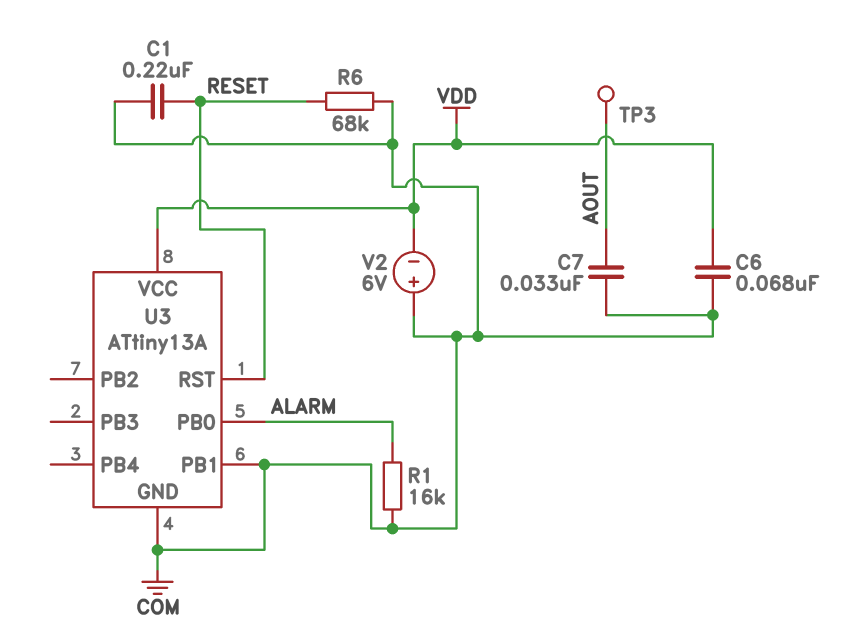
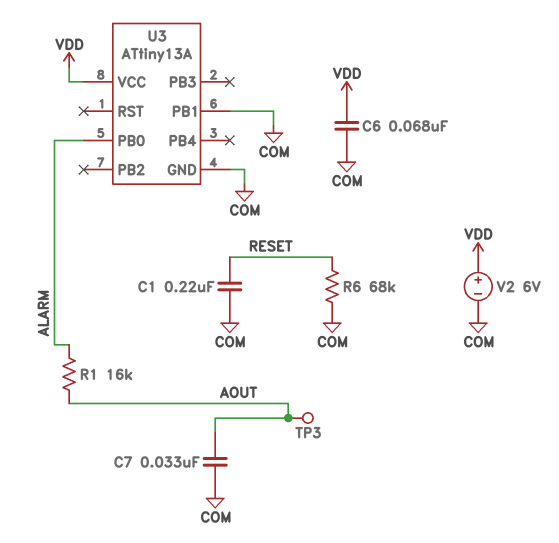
R1: 16k (ALARM, COM) -> 16k (ALARM, AOUT)
U3 pin RST: RESET -> none
V2: 6V (plus COM, minus VDD) -> 6V (plus VDD, minus COM)

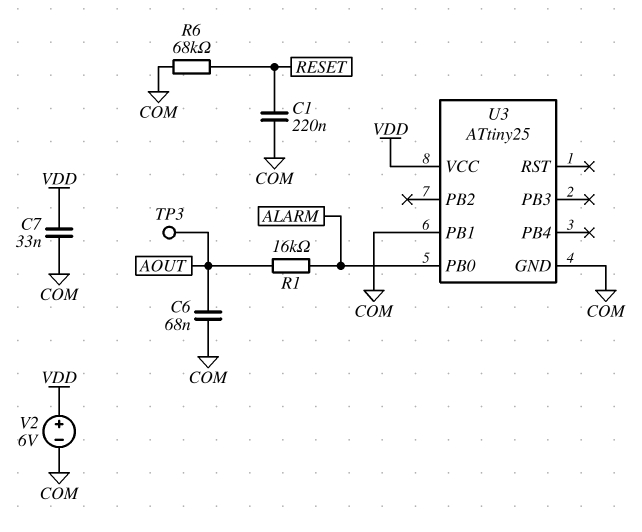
C6: 68nF (COM, VDD) -> 68nF (AOUT, COM)
C7: 33nF (AOUT, COM) -> 33nF (COM, VDD)
U3: ATtiny13A -> ATtiny25

